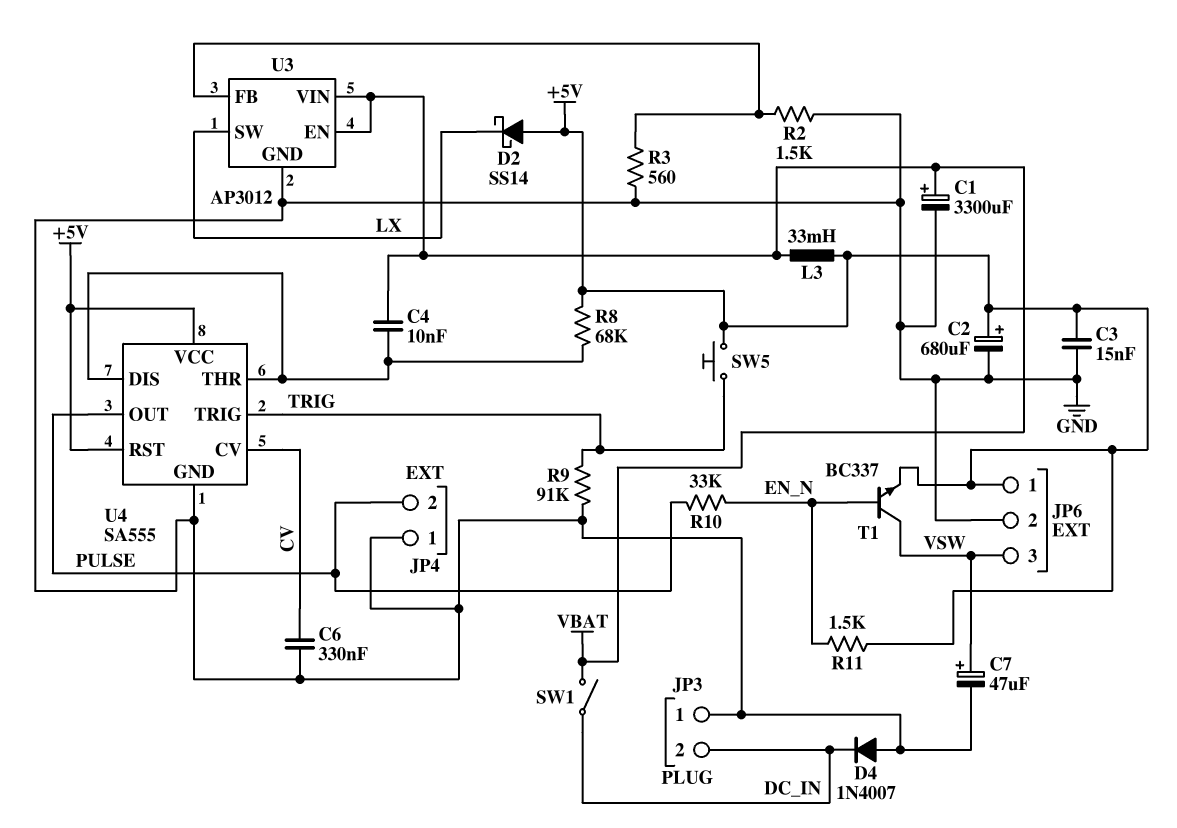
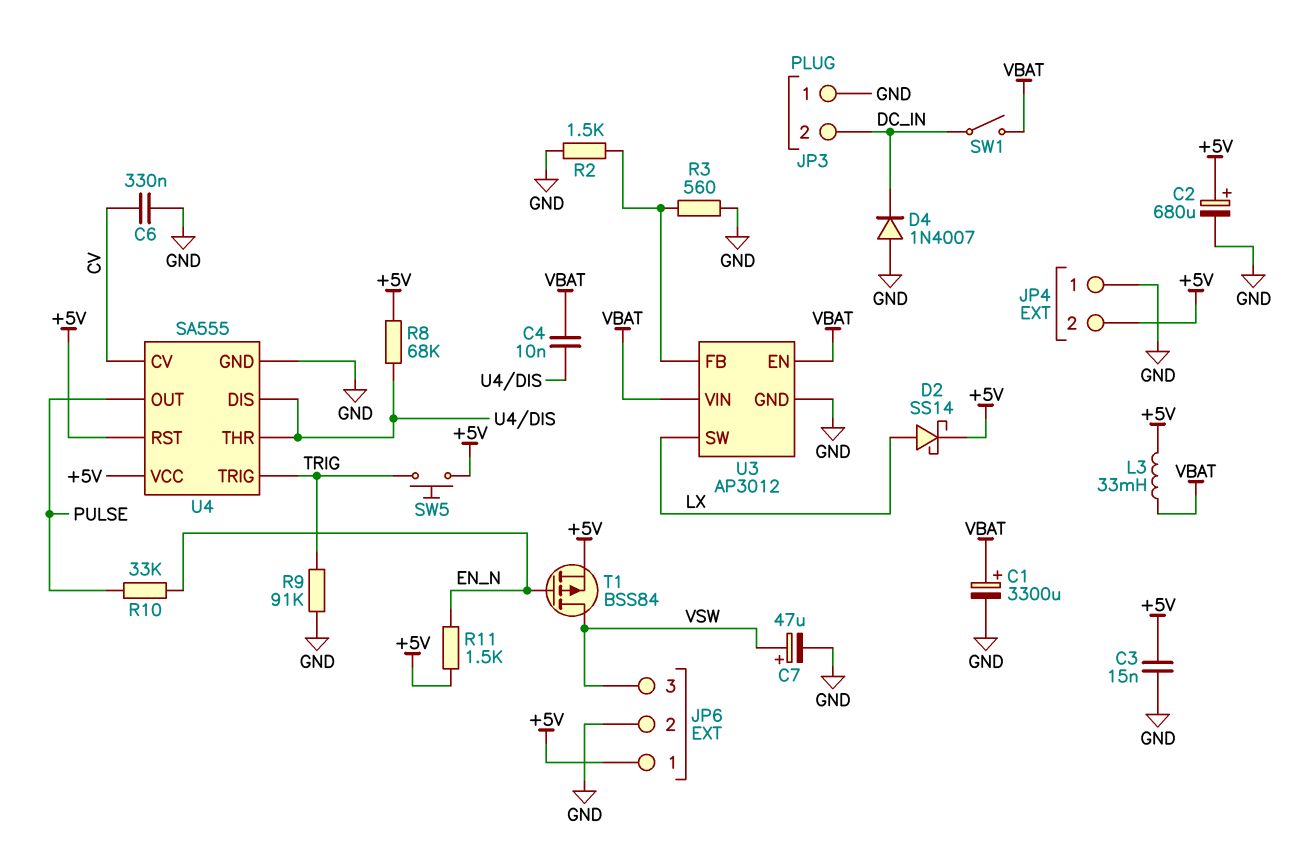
D2: schottky SS14 (A +5V, K LX) -> schottky SS14 (A LX, K +5V)
JP4 pin 2: PULSE -> +5V
T1: NPN BC337 (B EN_N, C VSW, E +5V) -> PMOS BSS84 (G EN_N, D VSW, S +5V)

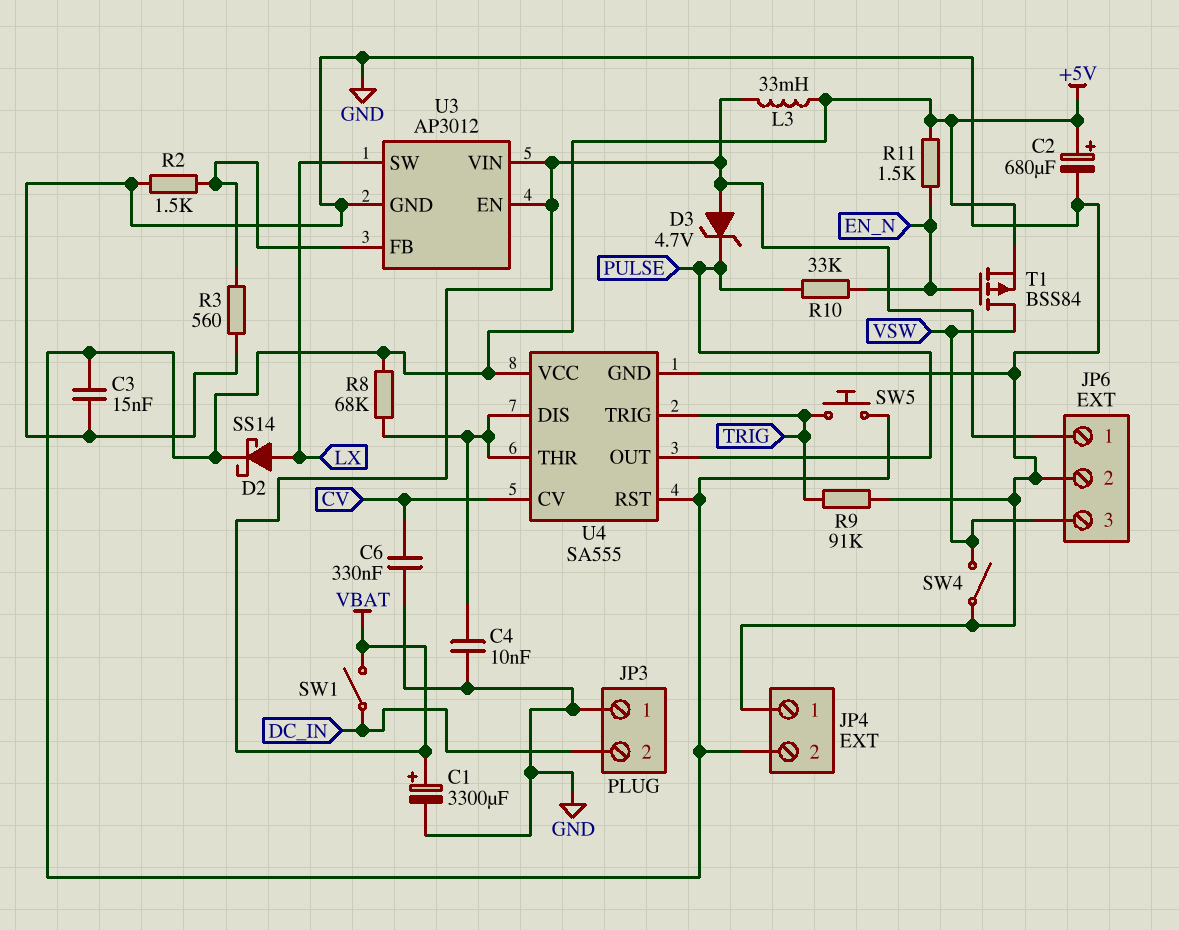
C4: 10nF (U4/DIS, VBAT) -> 10nF (GND, U4/DIS)
C7: 47uF (plus VSW, minus GND) -> none
D3: none -> zener 4.7V (A VBAT, K PULSE)
D4: diode 1N4007 (A GND, K DC_IN) -> none
JP6 pin 1: +5V -> VBAT
SW4: none -> switch (GND, VSW)

